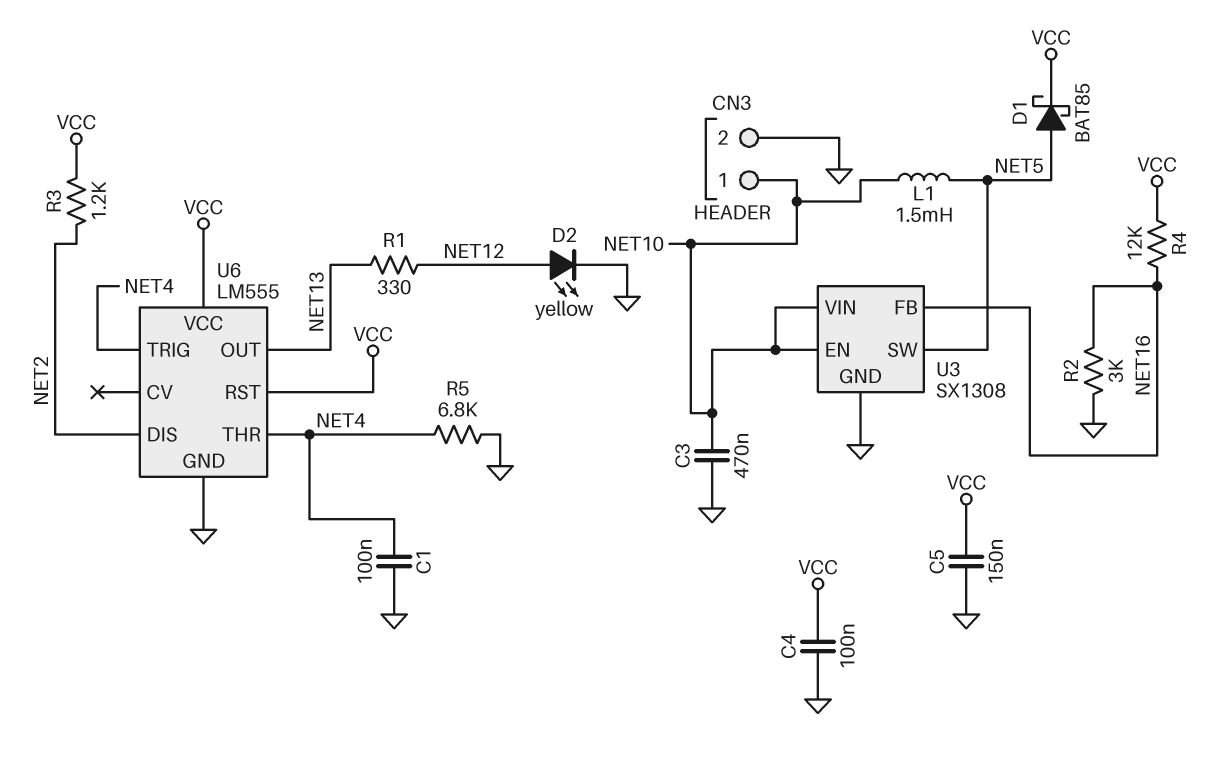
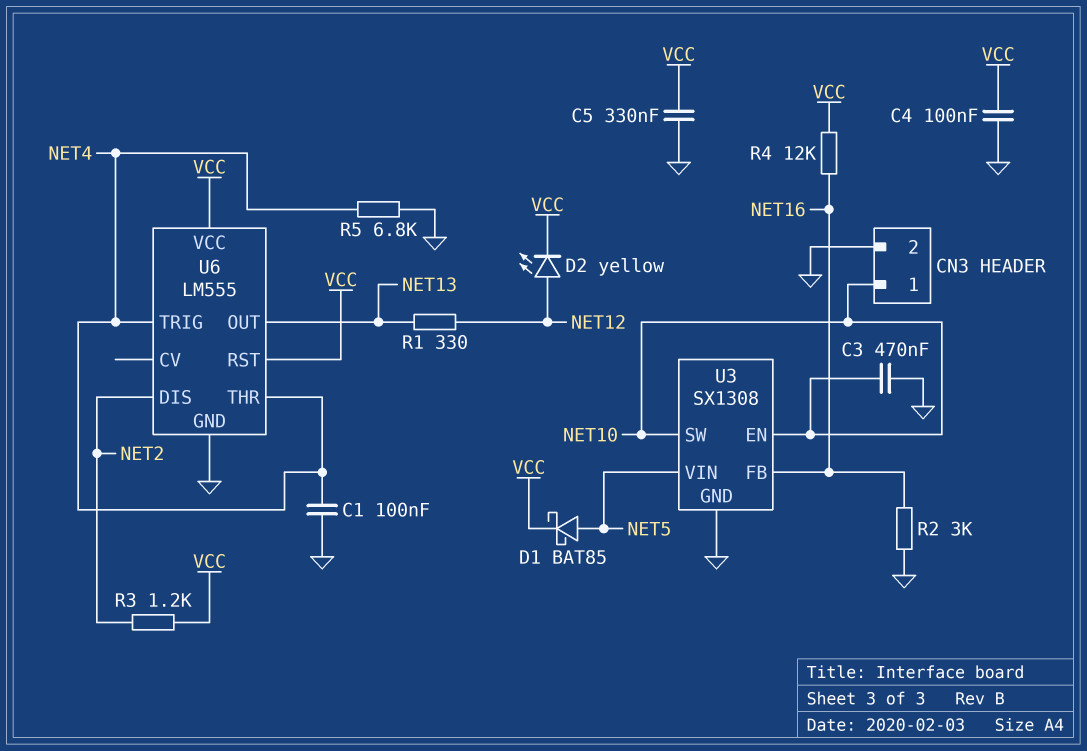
C5: 150nF (GND, VCC) -> 330nF (GND, VCC)
D2: LED yellow (A NET12, K GND) -> LED yellow (A NET12, K VCC)
L1: 1.5mH (NET5, NET10) -> none
U3 pin SW: NET5 -> NET10
U3 pin VIN: NET10 -> NET5

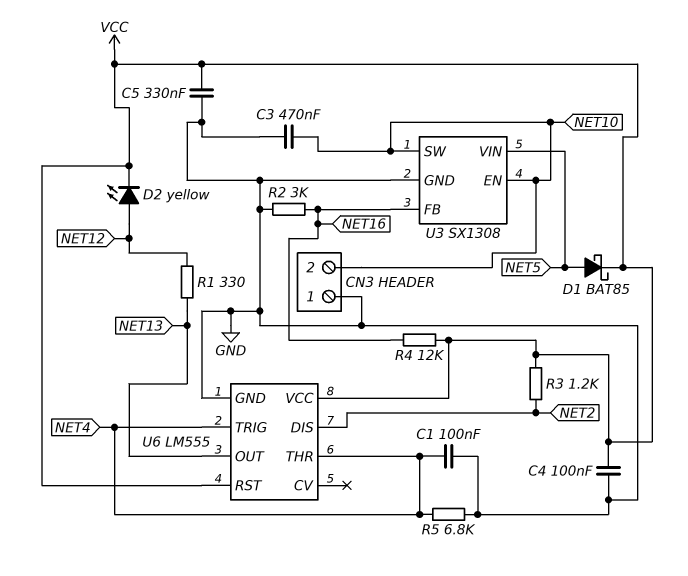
CN3 pin 1: NET10 -> GND
CN3 pin 2: GND -> NET10

